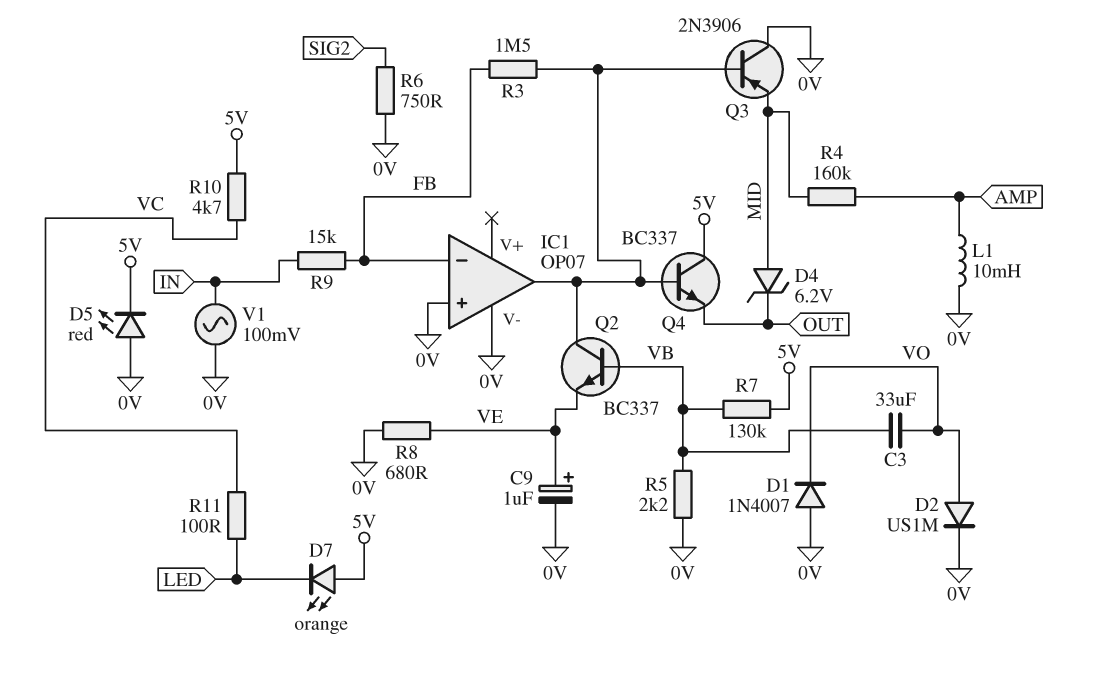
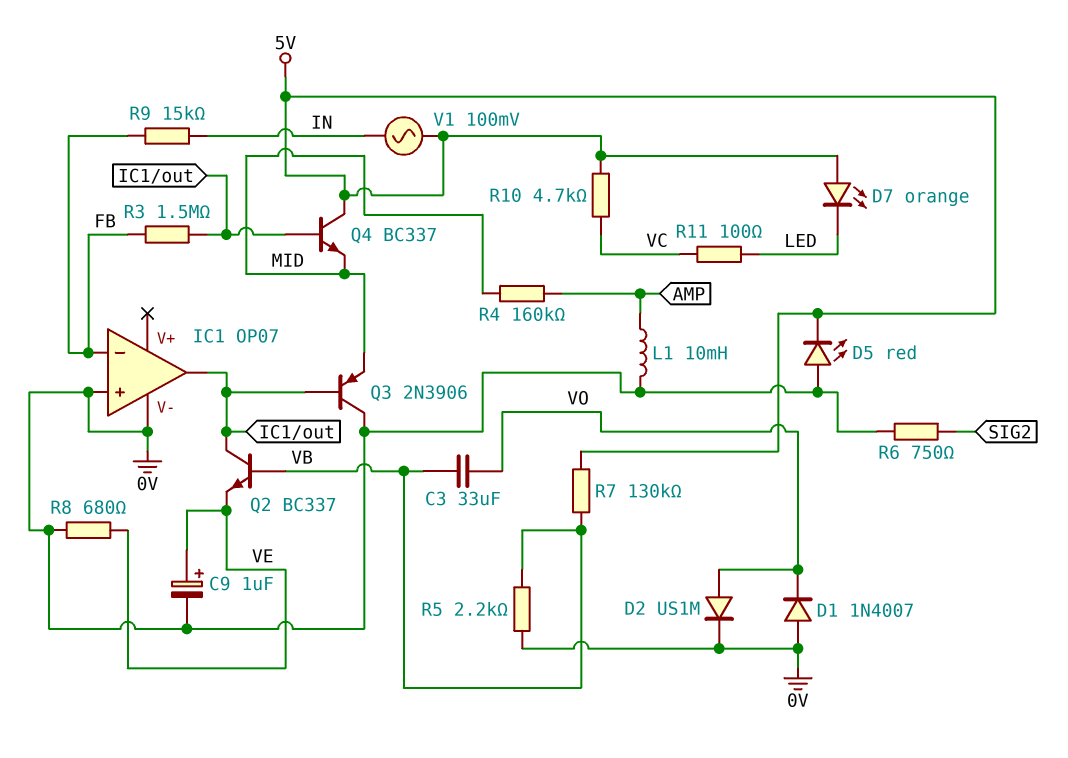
D4: zener 6.2V (A MID, K OUT) -> none
Q4: NPN BC337 (B IC1/out, C 5V, E OUT) -> NPN BC337 (B IC1/out, C 5V, E MID)
V1: AC 100mV (0V, IN) -> AC 100mV (5V, IN)

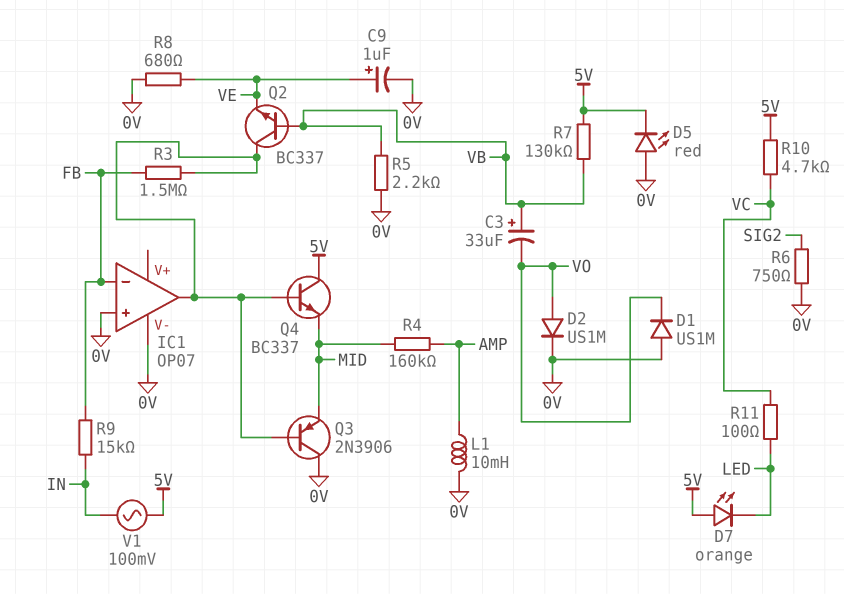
C3: 33uF (VB, VO) -> 33uF (plus VB, minus VO)
D1: diode 1N4007 (A 0V, K VO) -> diode US1M (A 0V, K VO)

